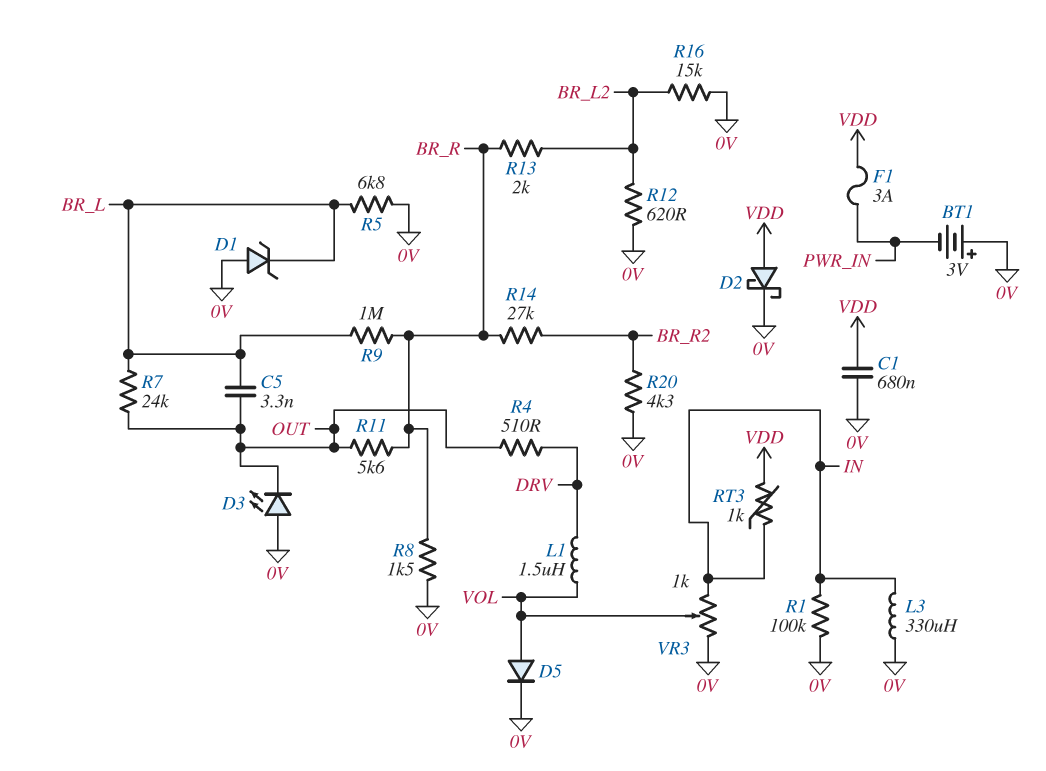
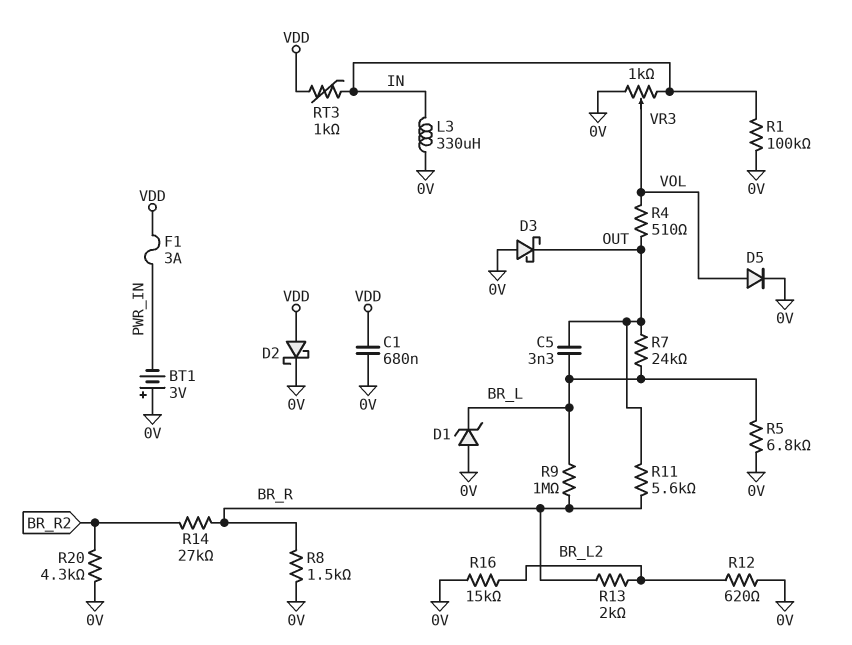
D3: LED (A 0V, K OUT) -> schottky (A 0V, K OUT)
L1: 1.5uH (DRV, VOL) -> none
R4: 510 (DRV, OUT) -> 510 (OUT, VOL)

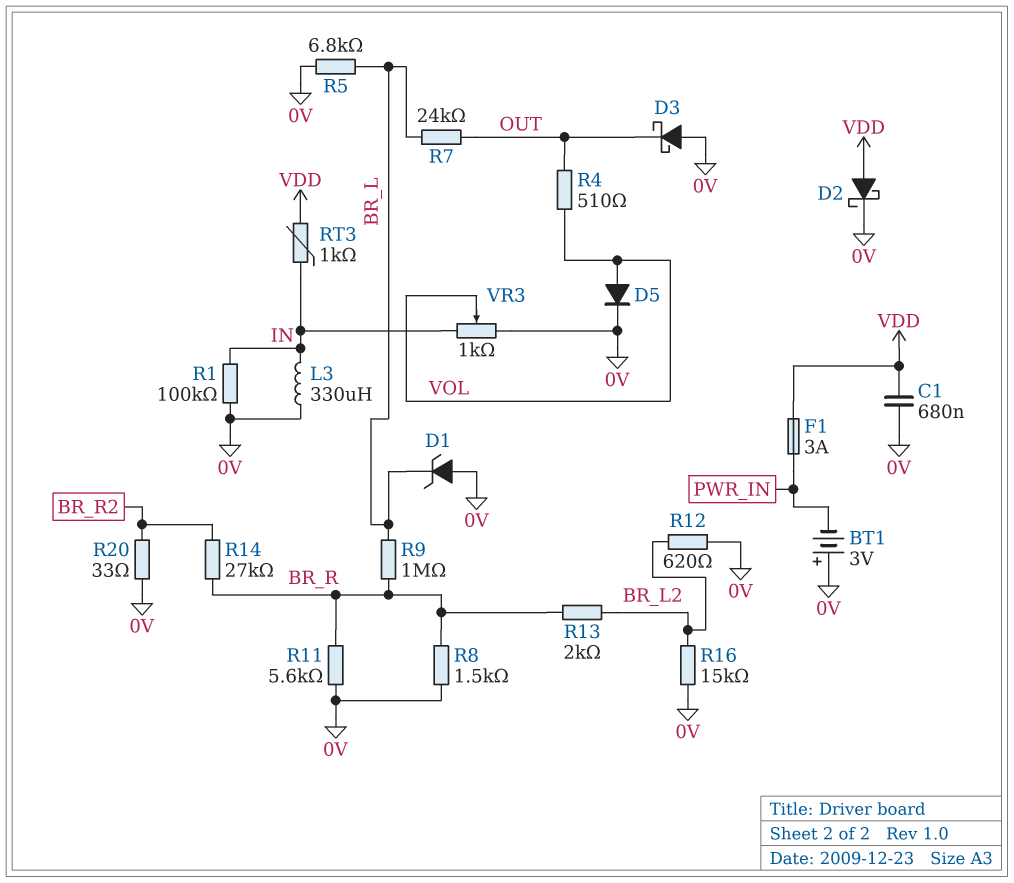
C5: 3.3nF (BR_L, OUT) -> none
R11: 5.6k (BR_R, OUT) -> 5.6k (0V, BR_R)
R20: 4.3k (0V, BR_R2) -> 33 (0V, BR_R2)

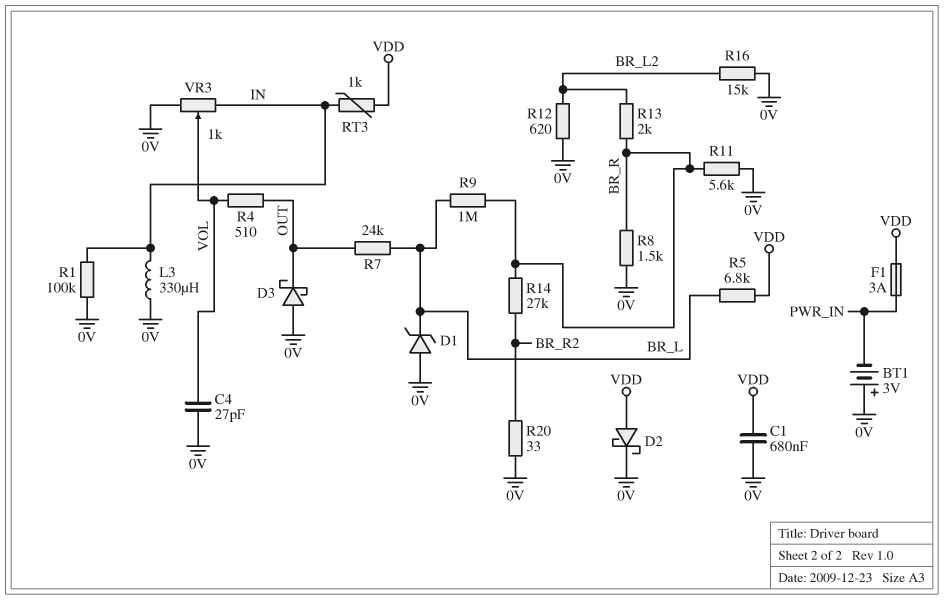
C4: none -> 27pF (0V, VOL)
D5: diode (A VOL, K 0V) -> none
R5: 6.8k (0V, BR_L) -> 6.8k (BR_L, VDD)

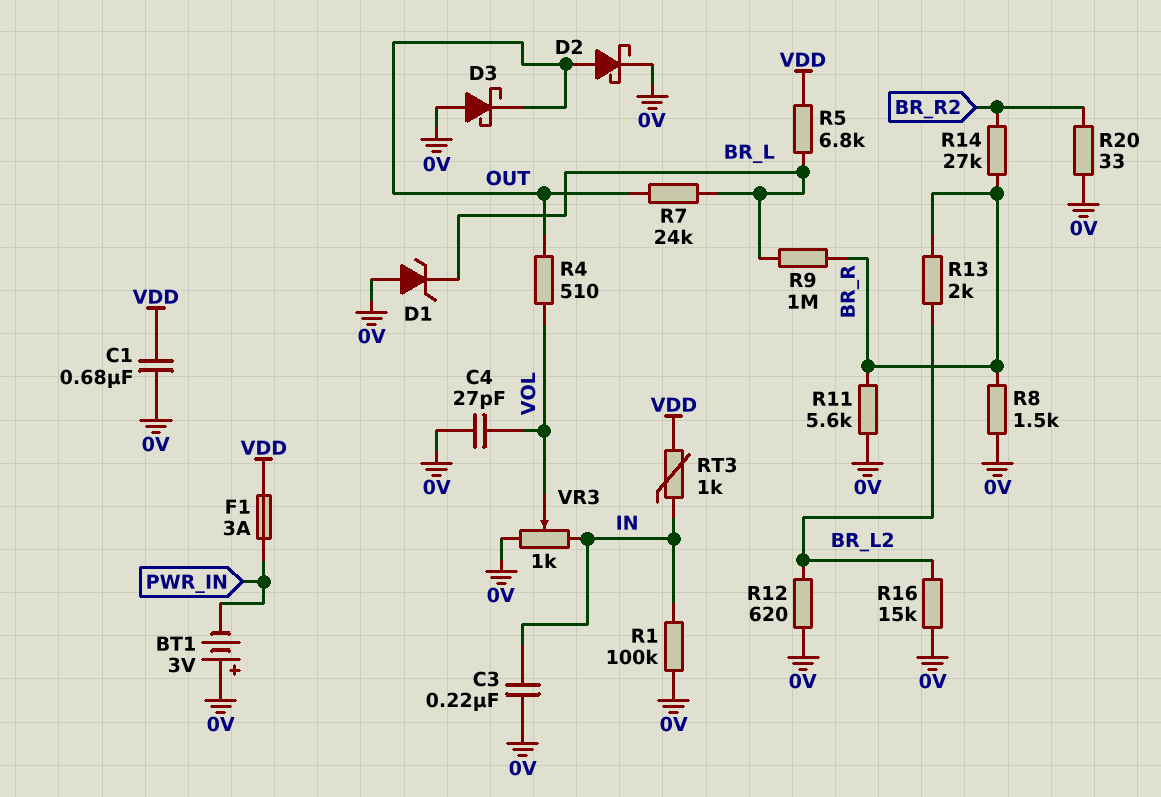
C3: none -> 220nF (0V, IN)
D2: schottky (A VDD, K 0V) -> schottky (A OUT, K 0V)
L3: 330uH (0V, IN) -> none

